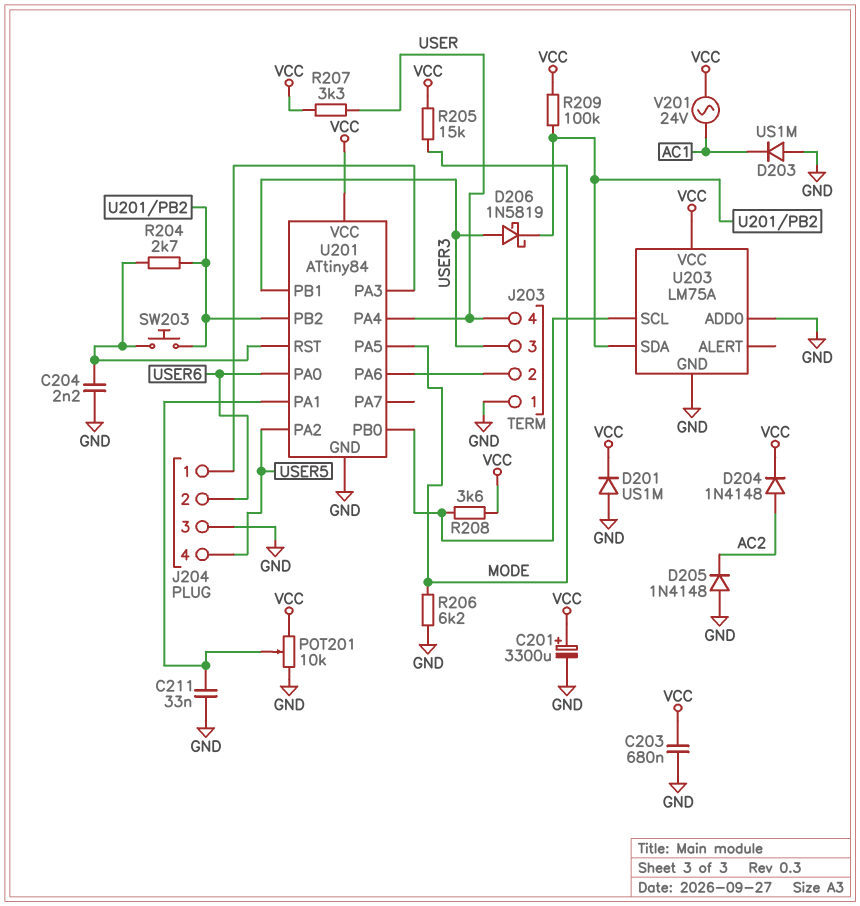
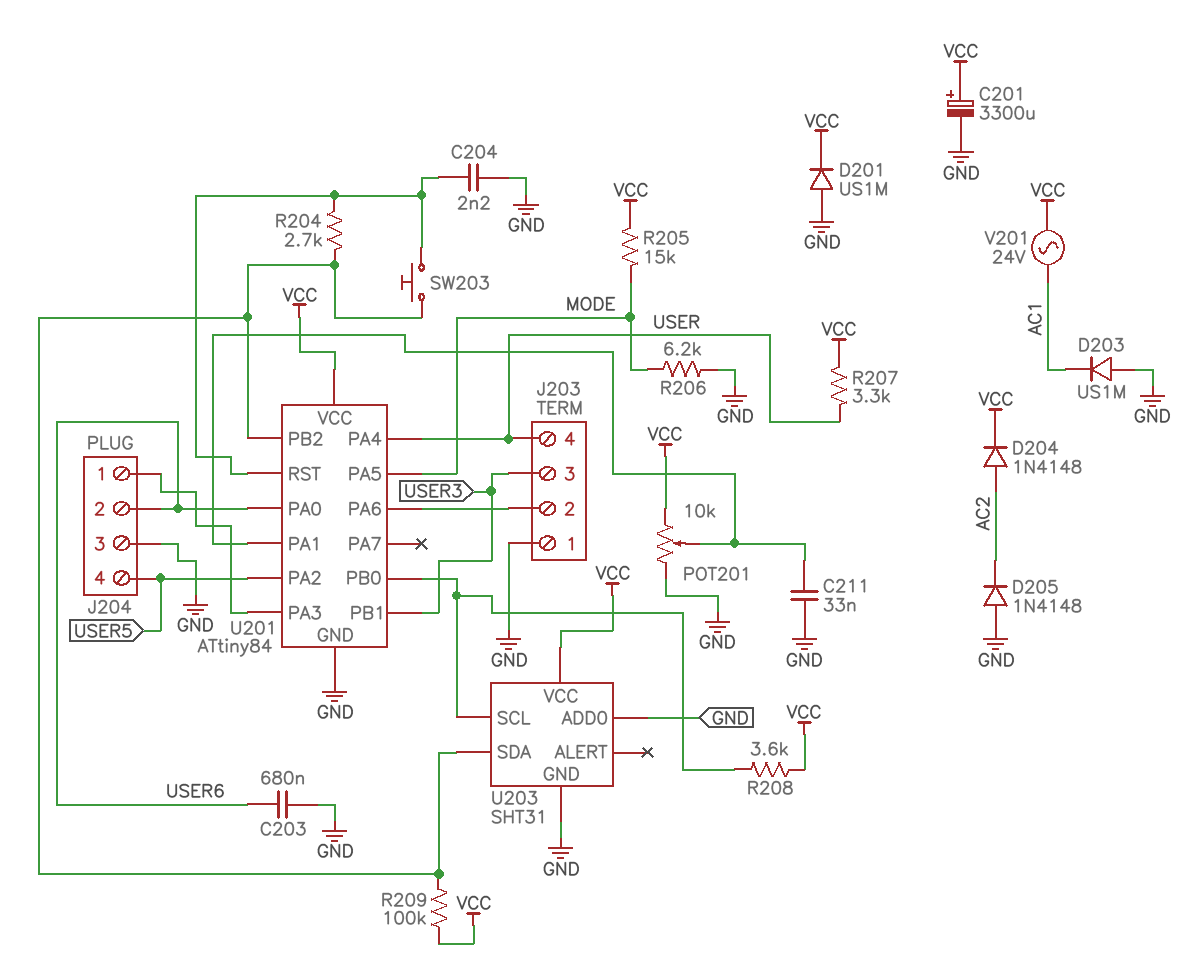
C203: 680nF (GND, VCC) -> 680nF (GND, USER6)
D206: schottky 1N5819 (A USER3, K U201/PB2) -> none
U203: LM75A -> SHT31

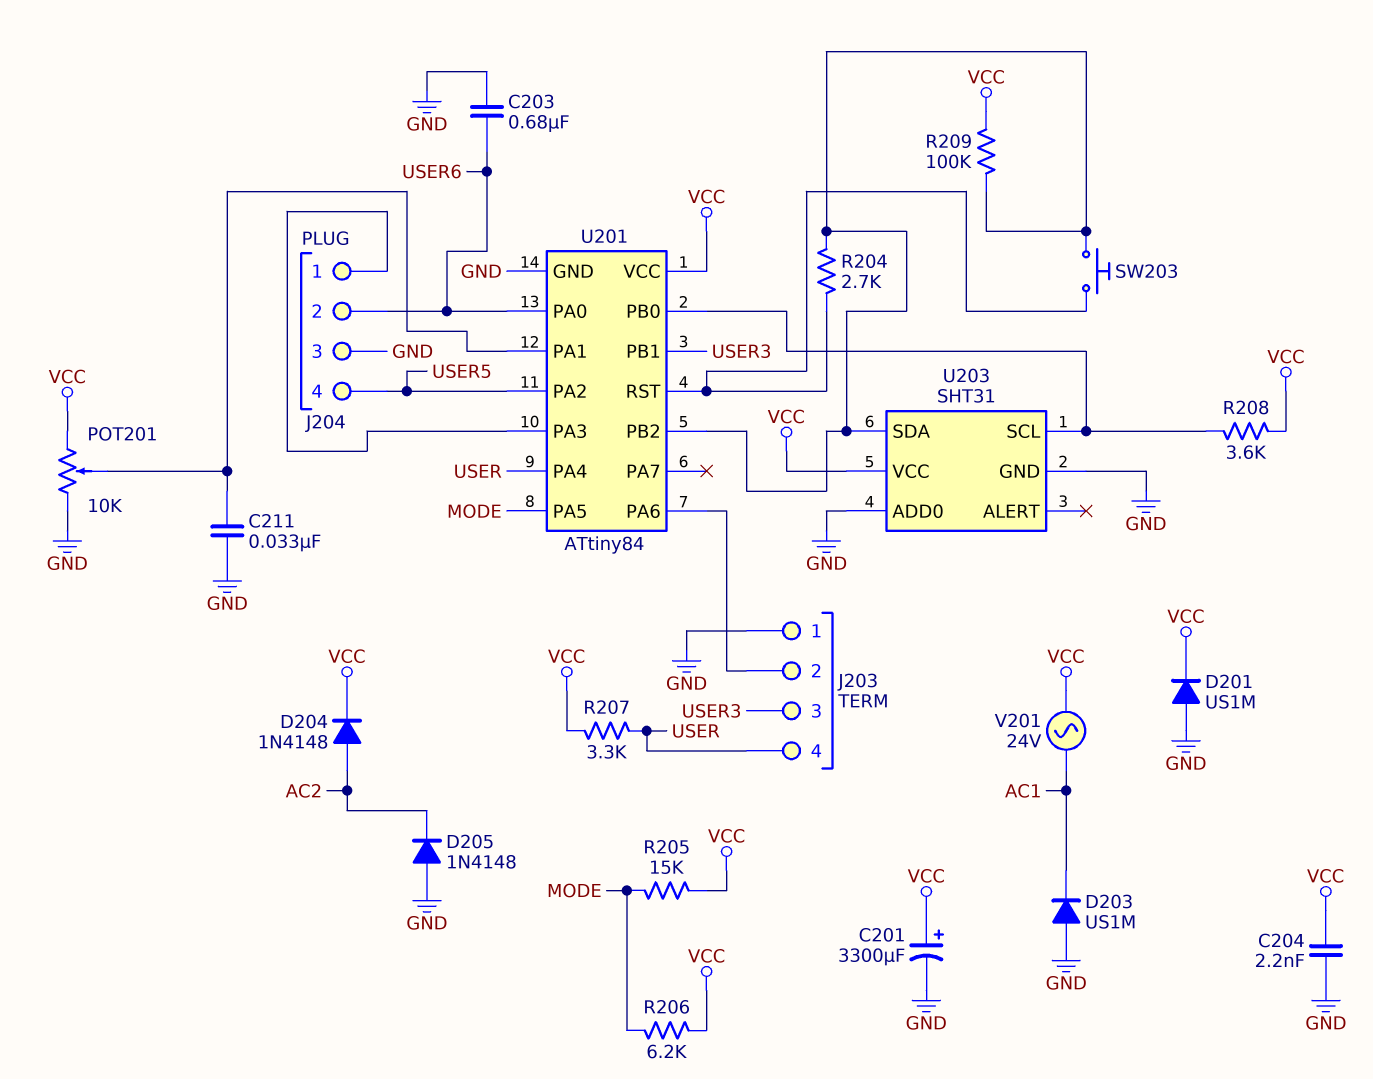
C204: 2.2nF (GND, U201/RST) -> 2.2nF (GND, VCC)
R206: 6.2k (GND, MODE) -> 6.2k (MODE, VCC)

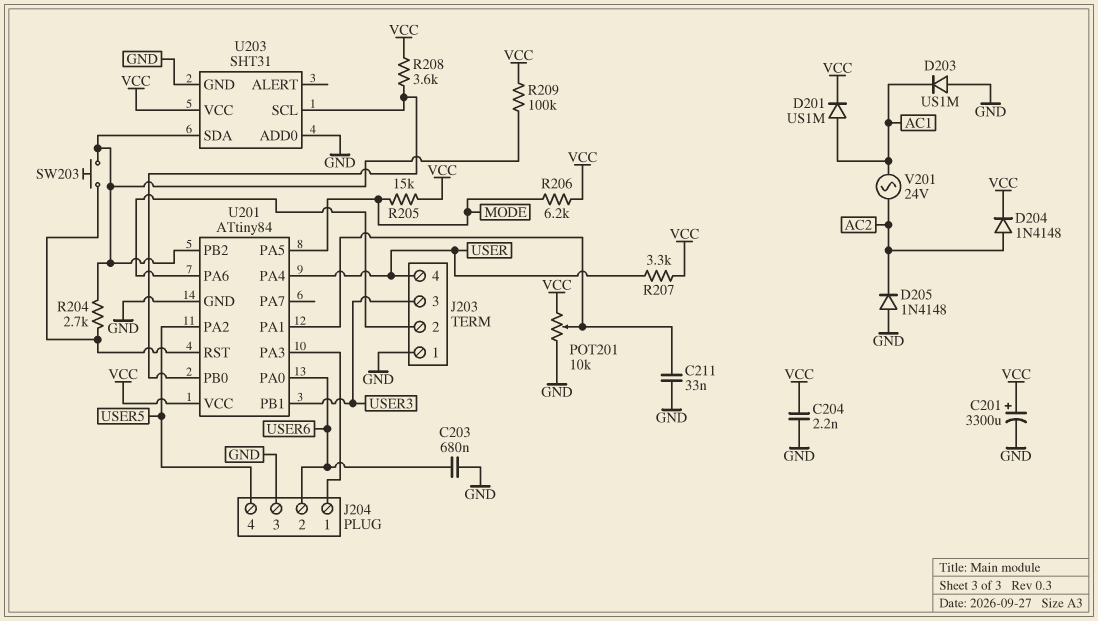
D201: diode US1M (A GND, K VCC) -> diode US1M (A AC1, K VCC)
V201: AC 24V (AC1, VCC) -> AC 24V (AC1, AC2)

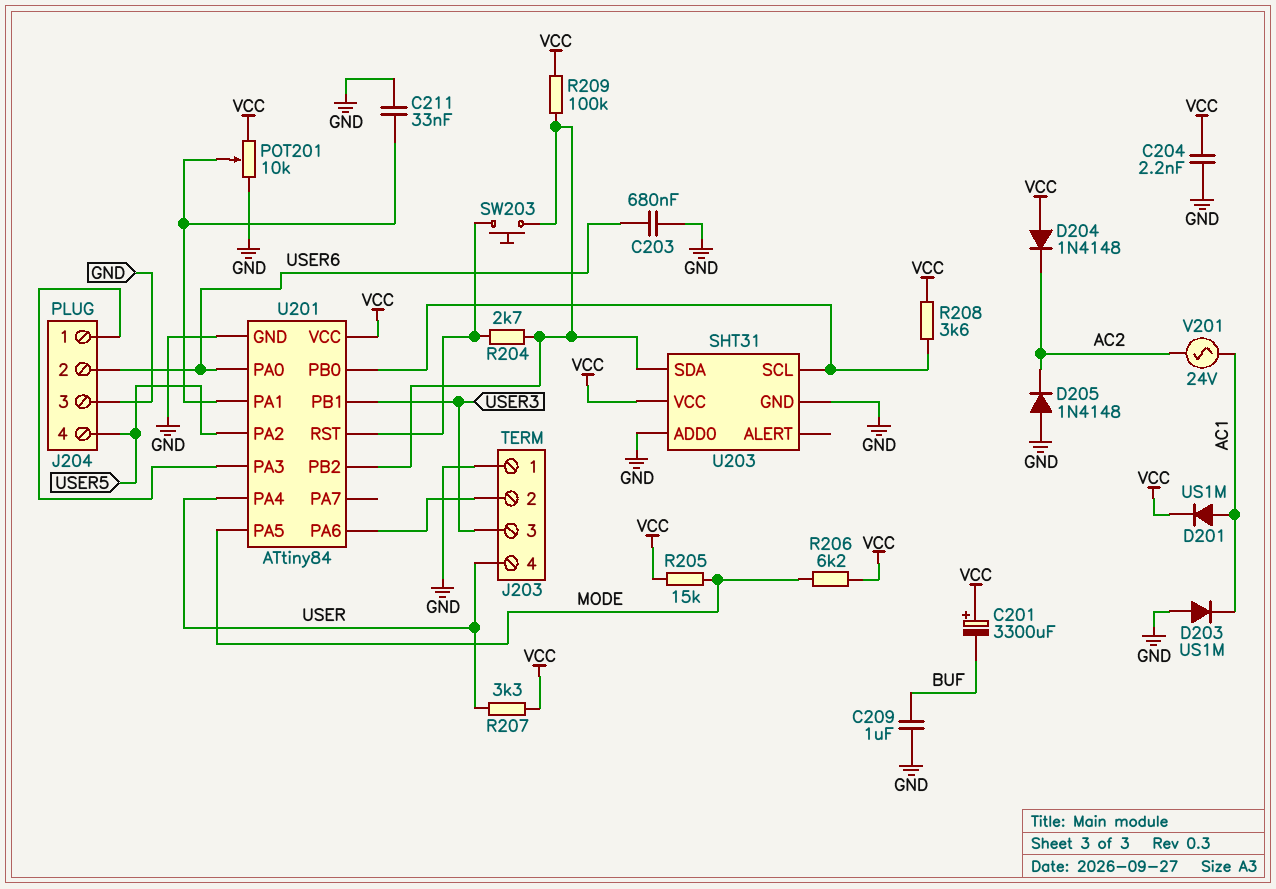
C201: 3300uF (plus VCC, minus GND) -> 3300uF (plus VCC, minus BUF)
C209: none -> 1uF (BUF, GND)
D204: diode 1N4148 (A AC2, K VCC) -> diode 1N4148 (A VCC, K AC2)

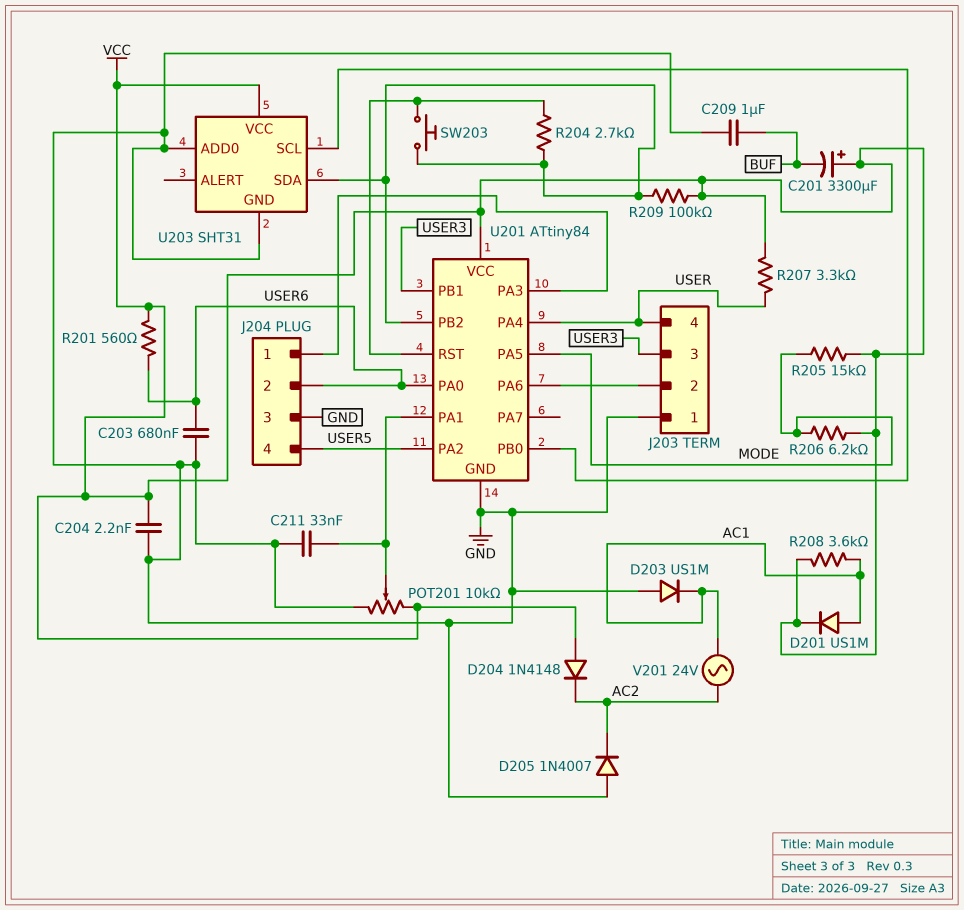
D205: diode 1N4148 (A GND, K AC2) -> diode 1N4007 (A GND, K AC2)
R201: none -> 560 (USER6, VCC)
R208: 3.6k (U201/PB0, VCC) -> 3.6k (AC1, VCC)

